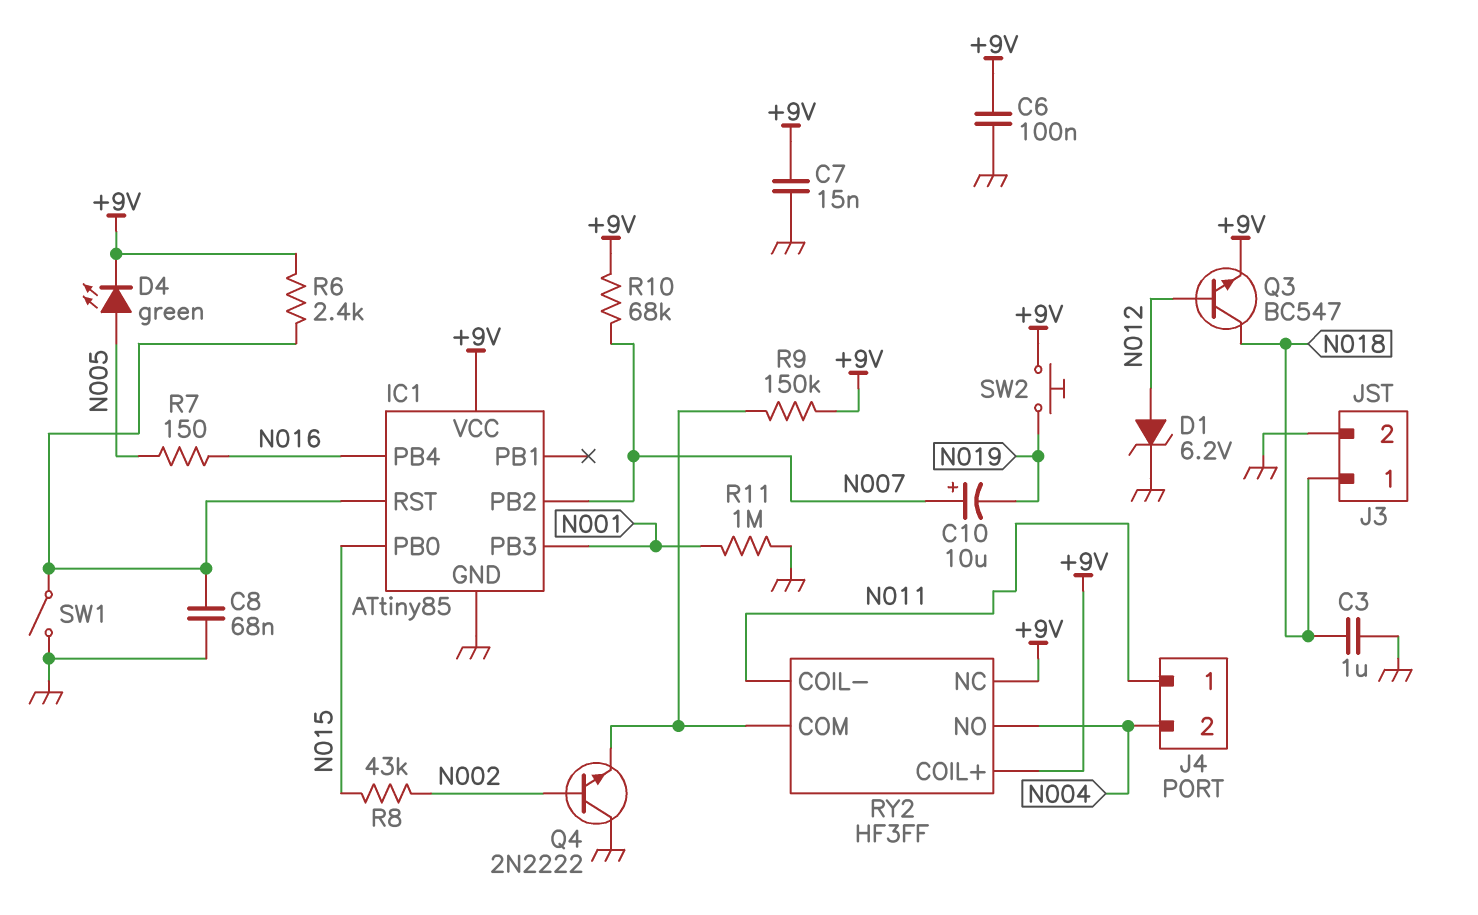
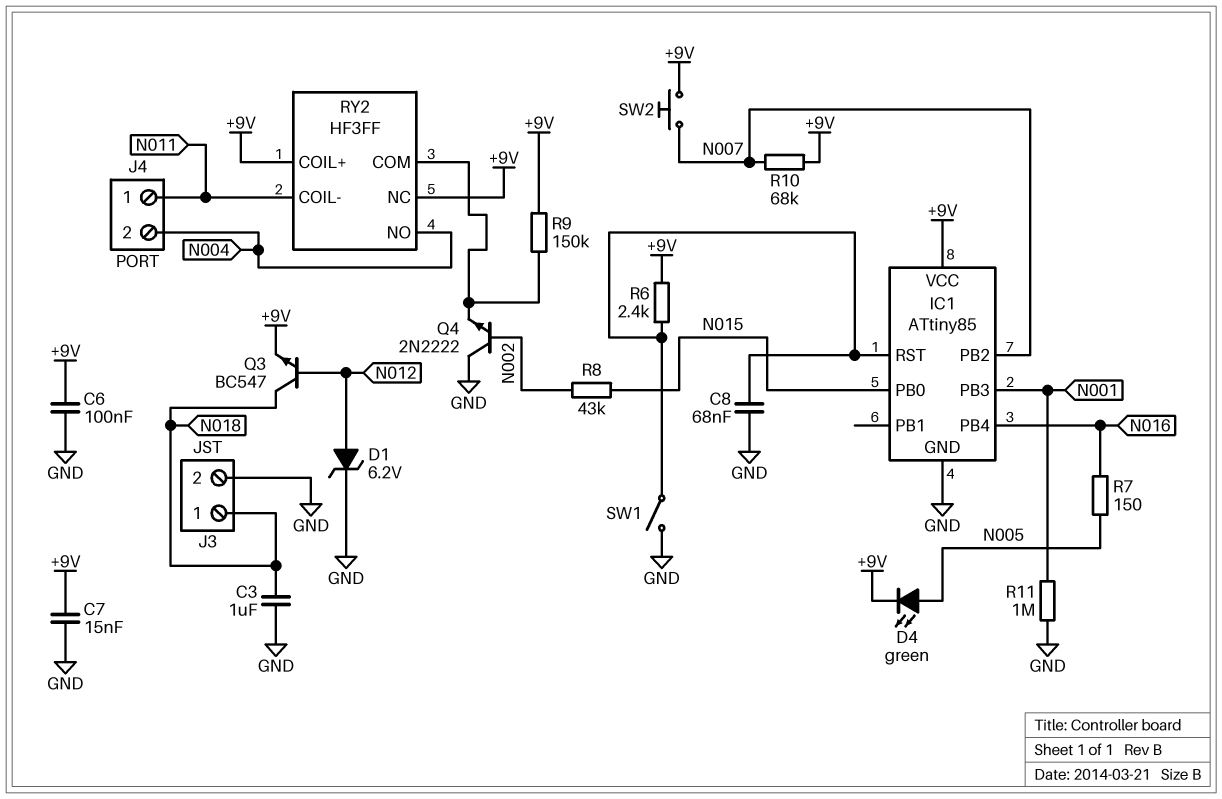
C10: 10uF (plus N007, minus N019) -> none
SW2: button (+9V, N019) -> button (+9V, N007)

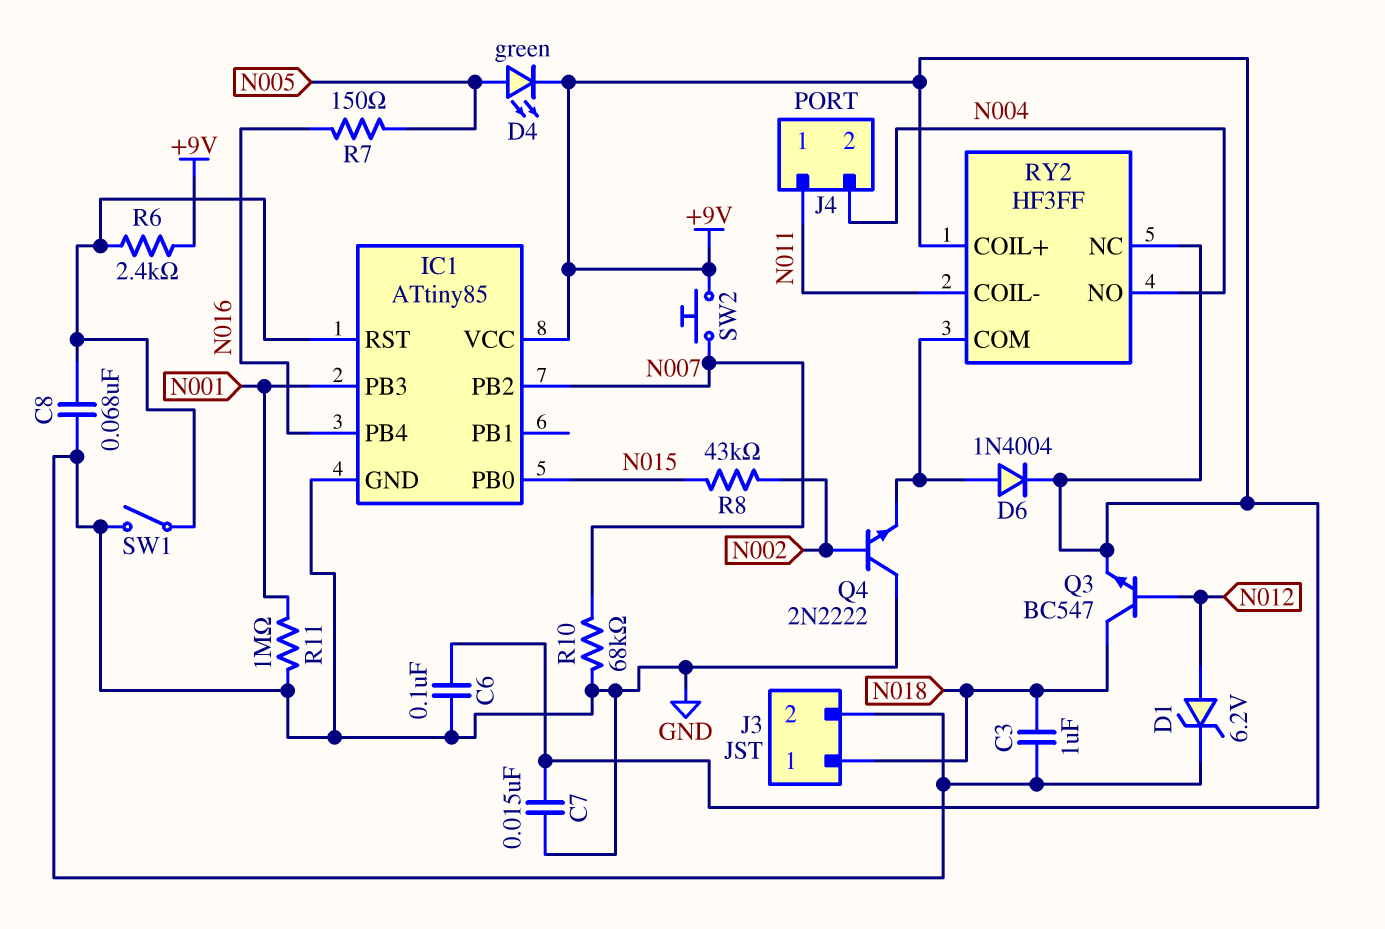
D6: none -> diode 1N4004 (A RY2/COM, K +9V)
R9: 150k (+9V, RY2/COM) -> none
R10: 68k (+9V, N007) -> 68k (GND, N007)

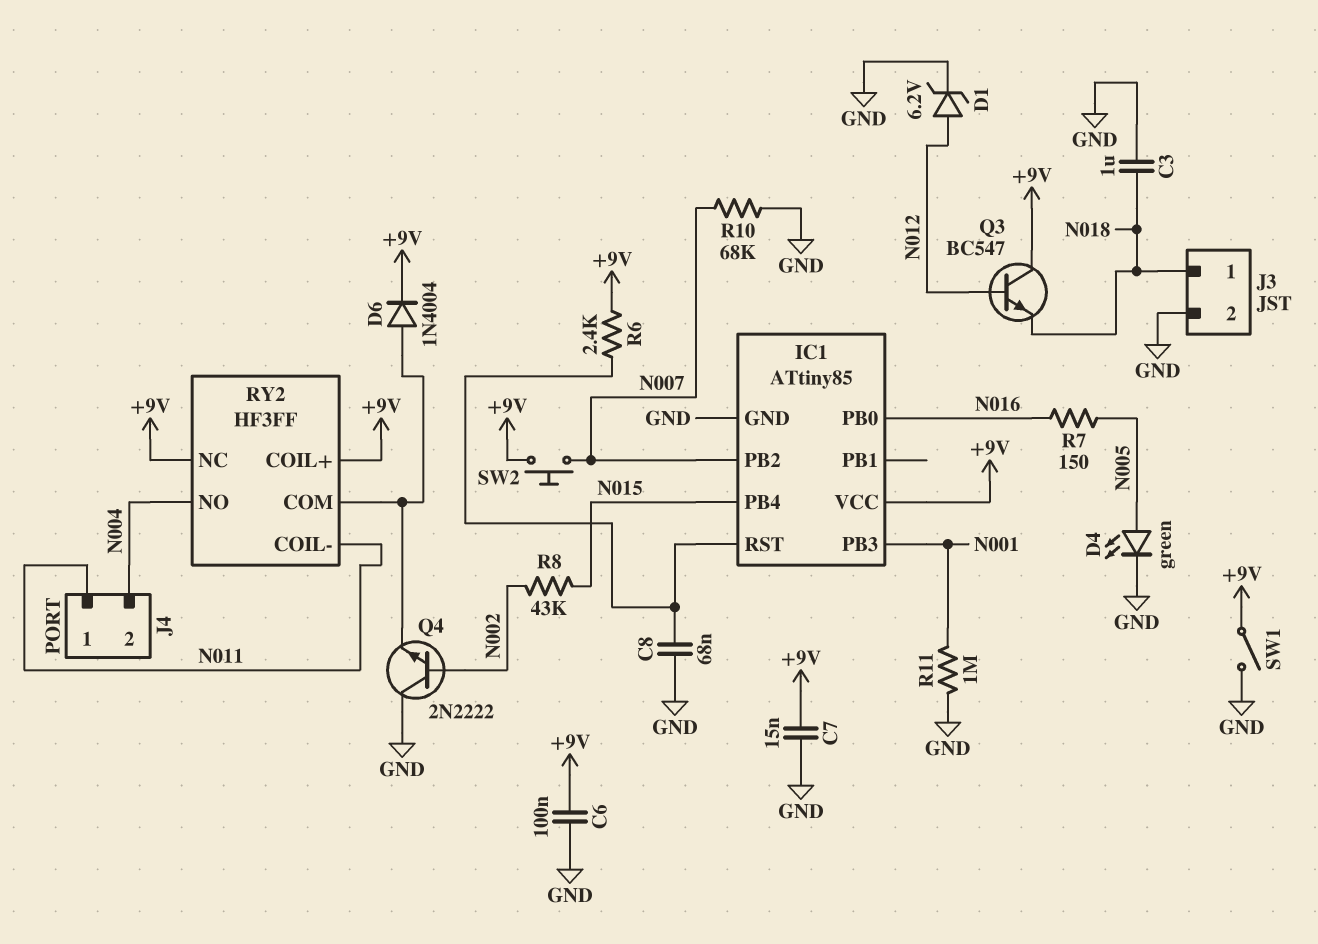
D4: LED green (A N005, K +9V) -> LED green (A N005, K GND)
IC1 pin PB0: N015 -> N016
IC1 pin PB4: N016 -> N015
Q3: NPN BC547 (B N012, C N018, E +9V) -> NPN BC547 (B N012, C +9V, E N018)
SW1: switch (GND, IC1/RST) -> switch (+9V, GND)

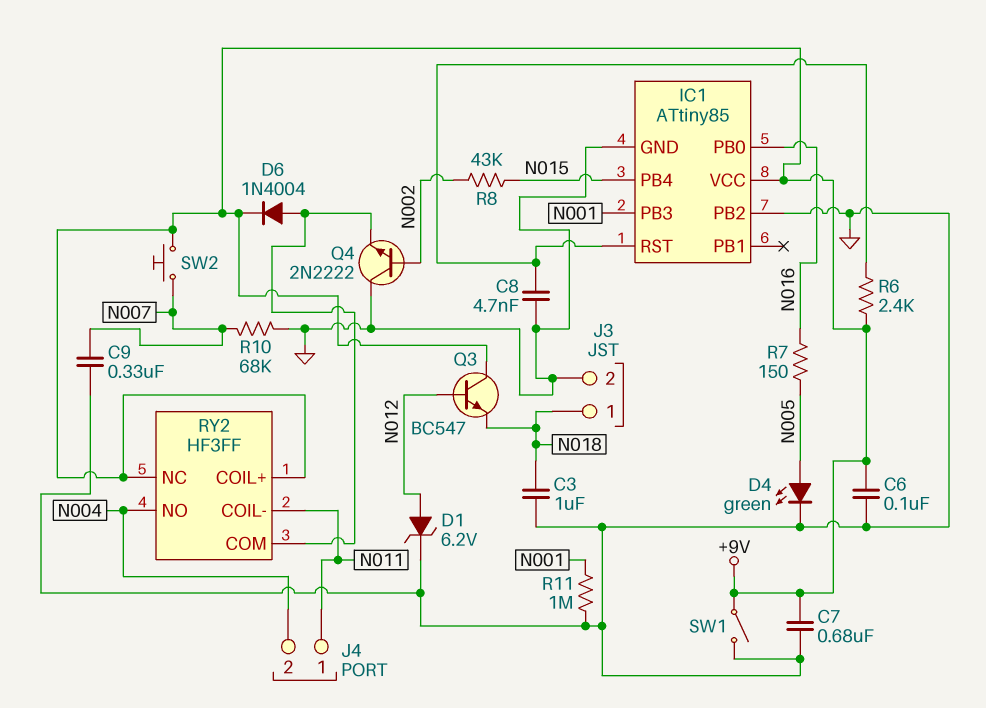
C7: 15nF (+9V, GND) -> 680nF (+9V, GND)
C8: 68nF (GND, IC1/RST) -> 4.7nF (GND, IC1/RST)
C9: none -> 330nF (GND, N007)
IC1 pin PB2: N007 -> GND

